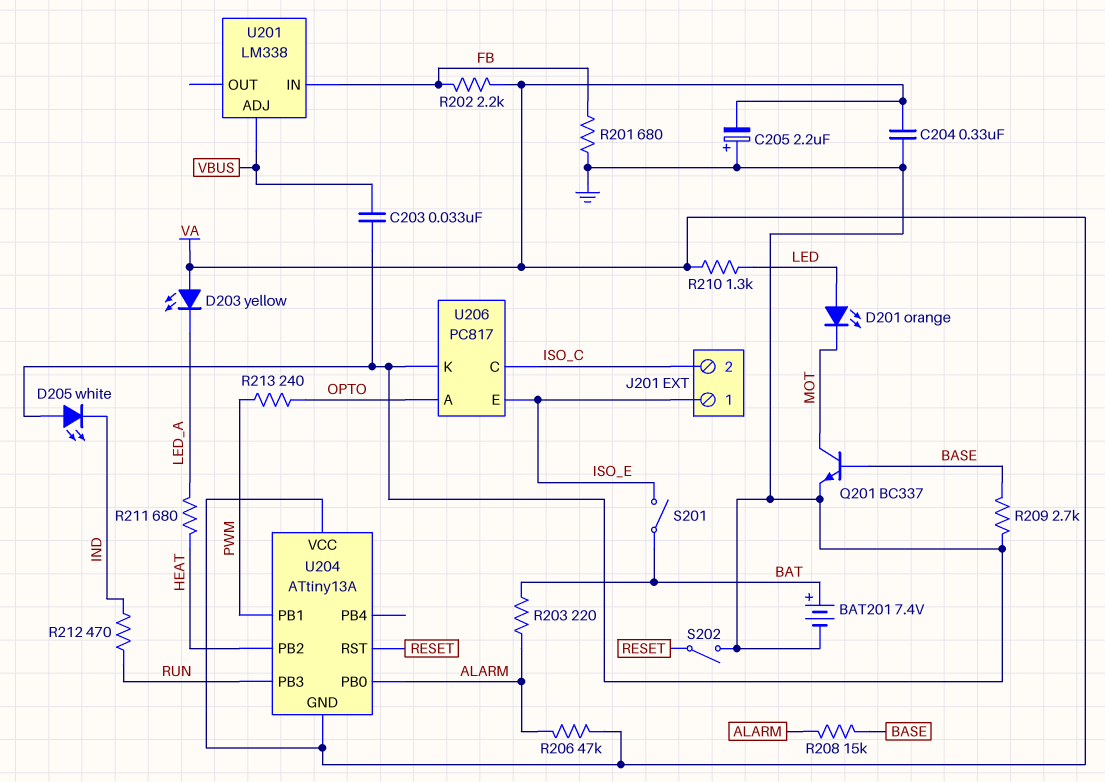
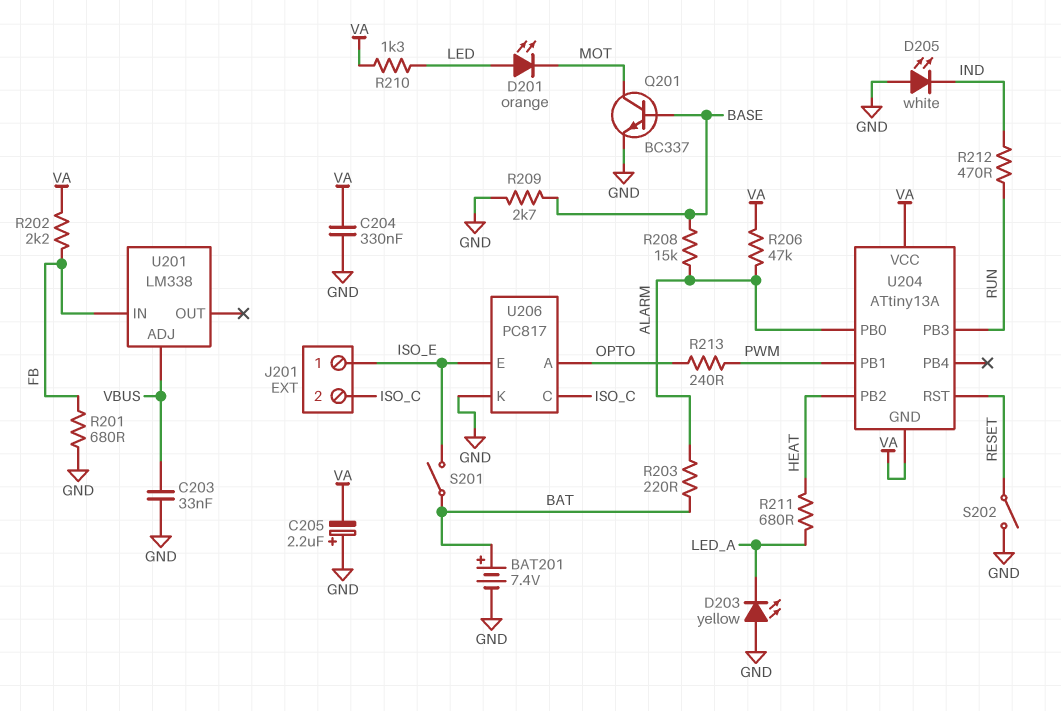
D203: LED yellow (A VA, K LED_A) -> LED yellow (A GND, K LED_A)

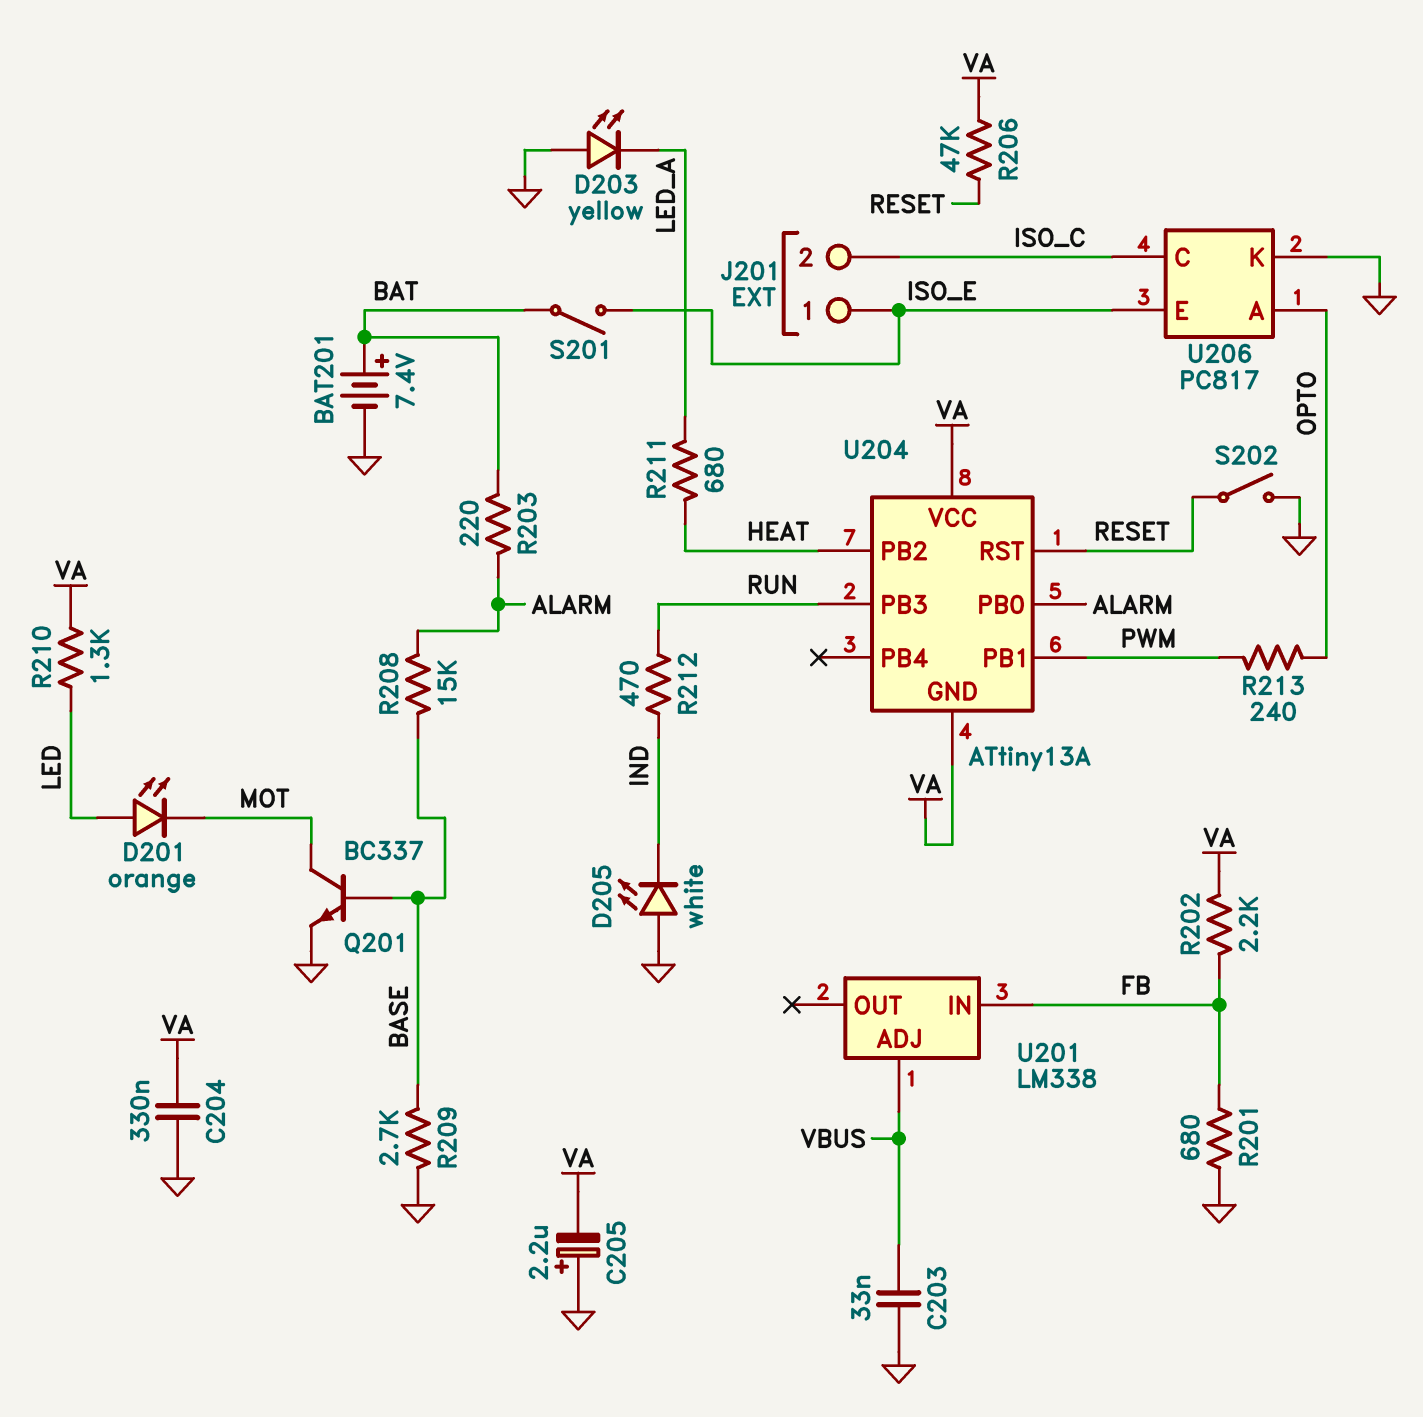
R206: 47k (ALARM, VA) -> 47k (RESET, VA)

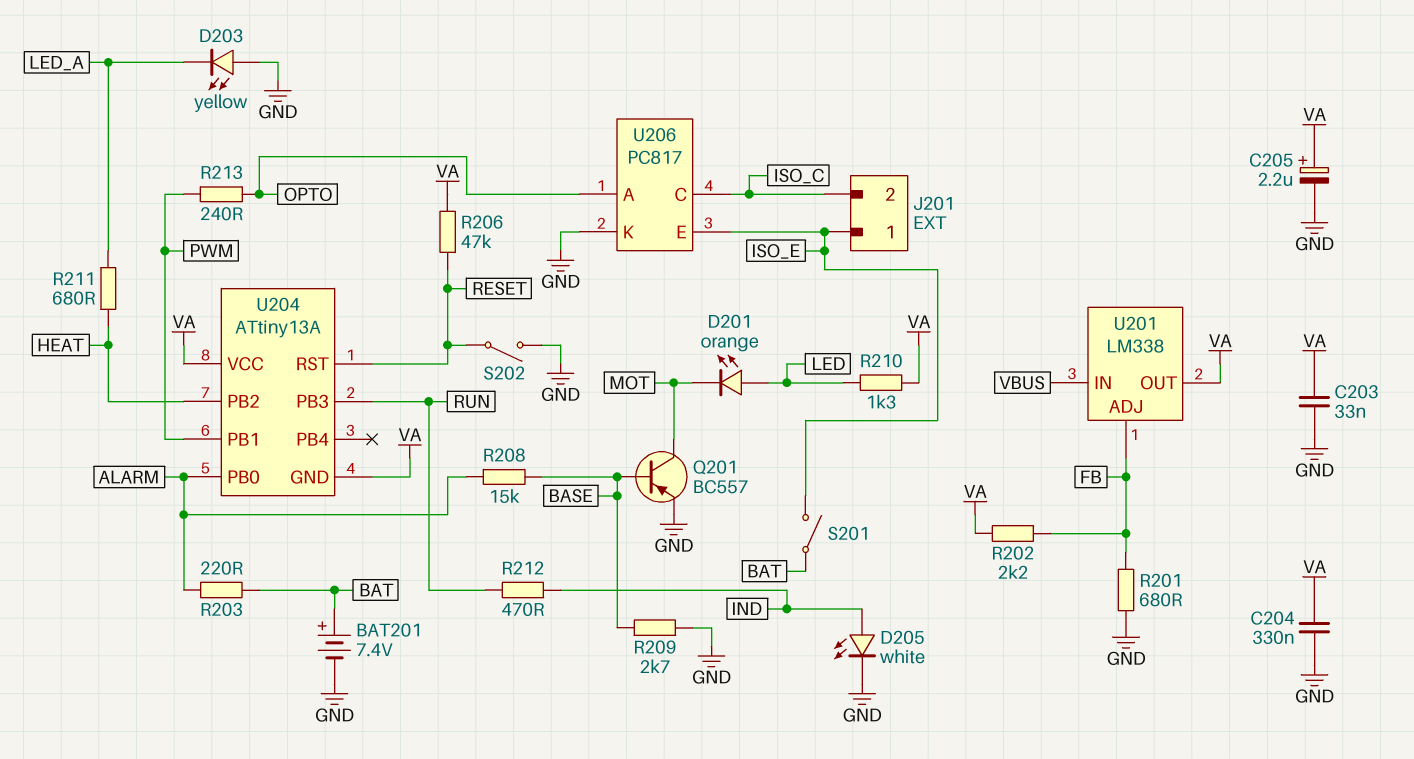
C203: 33nF (GND, VBUS) -> 33nF (GND, VA)
C205: 2.2uF (plus GND, minus VA) -> 2.2uF (plus VA, minus GND)
D205: LED white (A GND, K IND) -> LED white (A IND, K GND)
Q201: NPN BC337 (B BASE, C MOT, E GND) -> PNP BC557 (B BASE, C MOT, E GND)
U201 pin ADJ: VBUS -> FB
U201 pin IN: FB -> VBUS
U201 pin OUT: none -> VA

